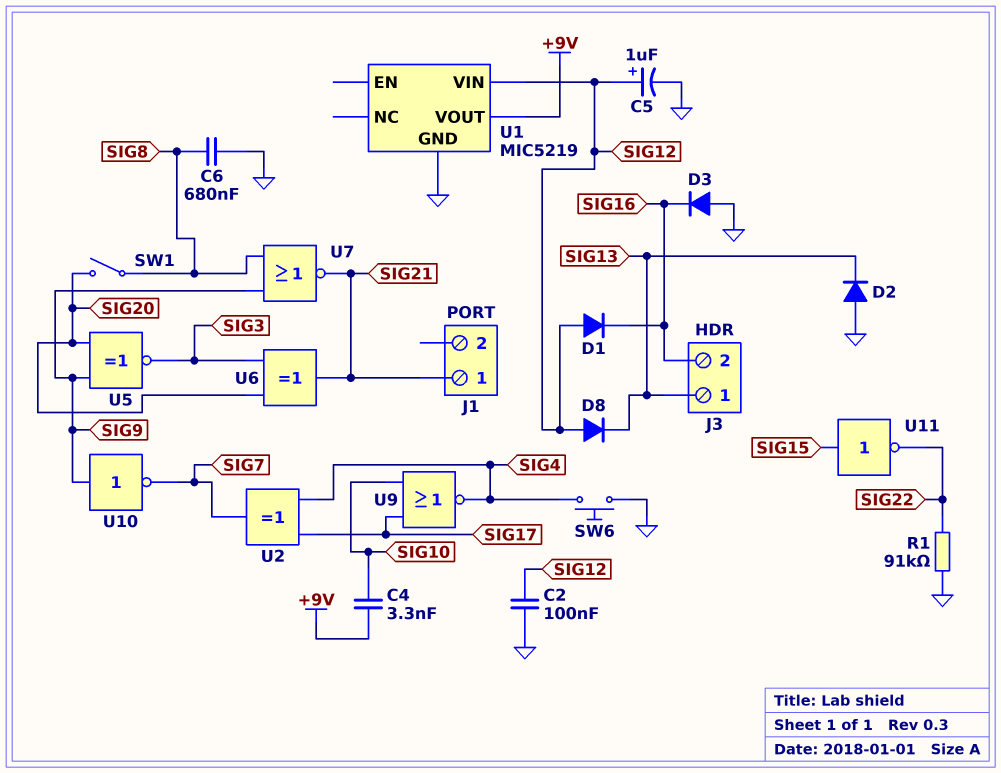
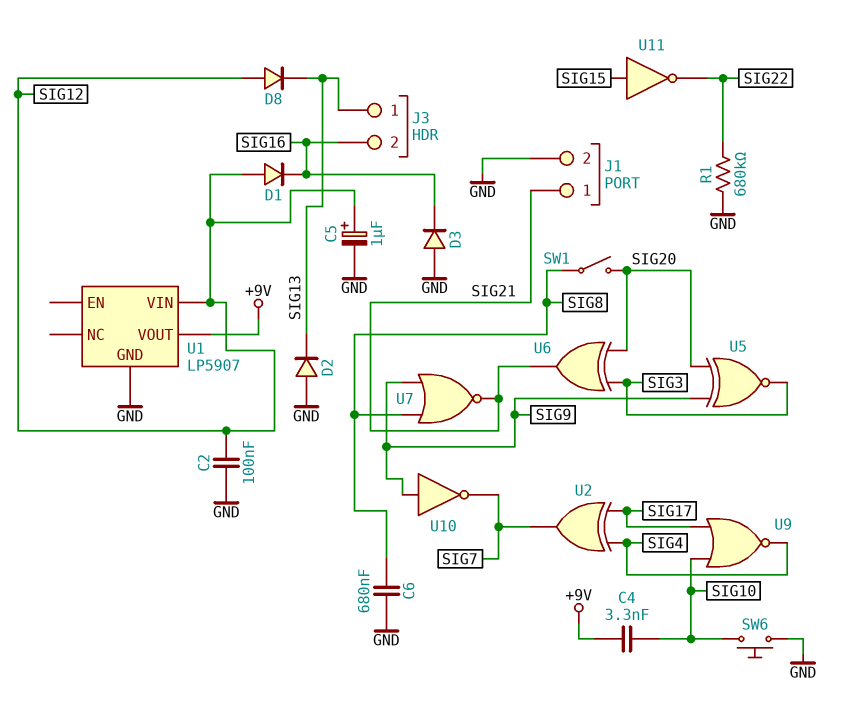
J1 pin 2: none -> GND
R1: 91k (GND, SIG22) -> 680k (GND, SIG22)
SW6: button (GND, SIG4) -> button (GND, SIG10)
U1: MIC5219 -> LP5907

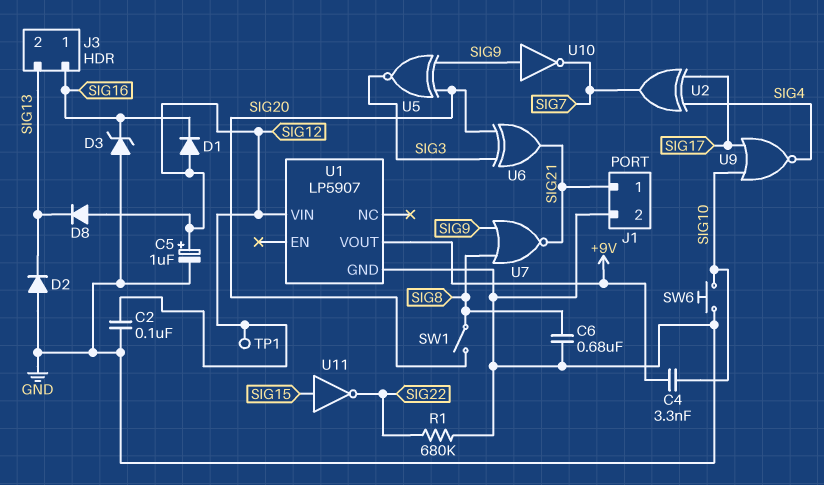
D3: diode (A GND, K SIG16) -> zener (A GND, K SIG16)
J3 pin 1: SIG13 -> SIG16
J3 pin 2: SIG16 -> SIG13
TP1: none -> test point (SIG12)

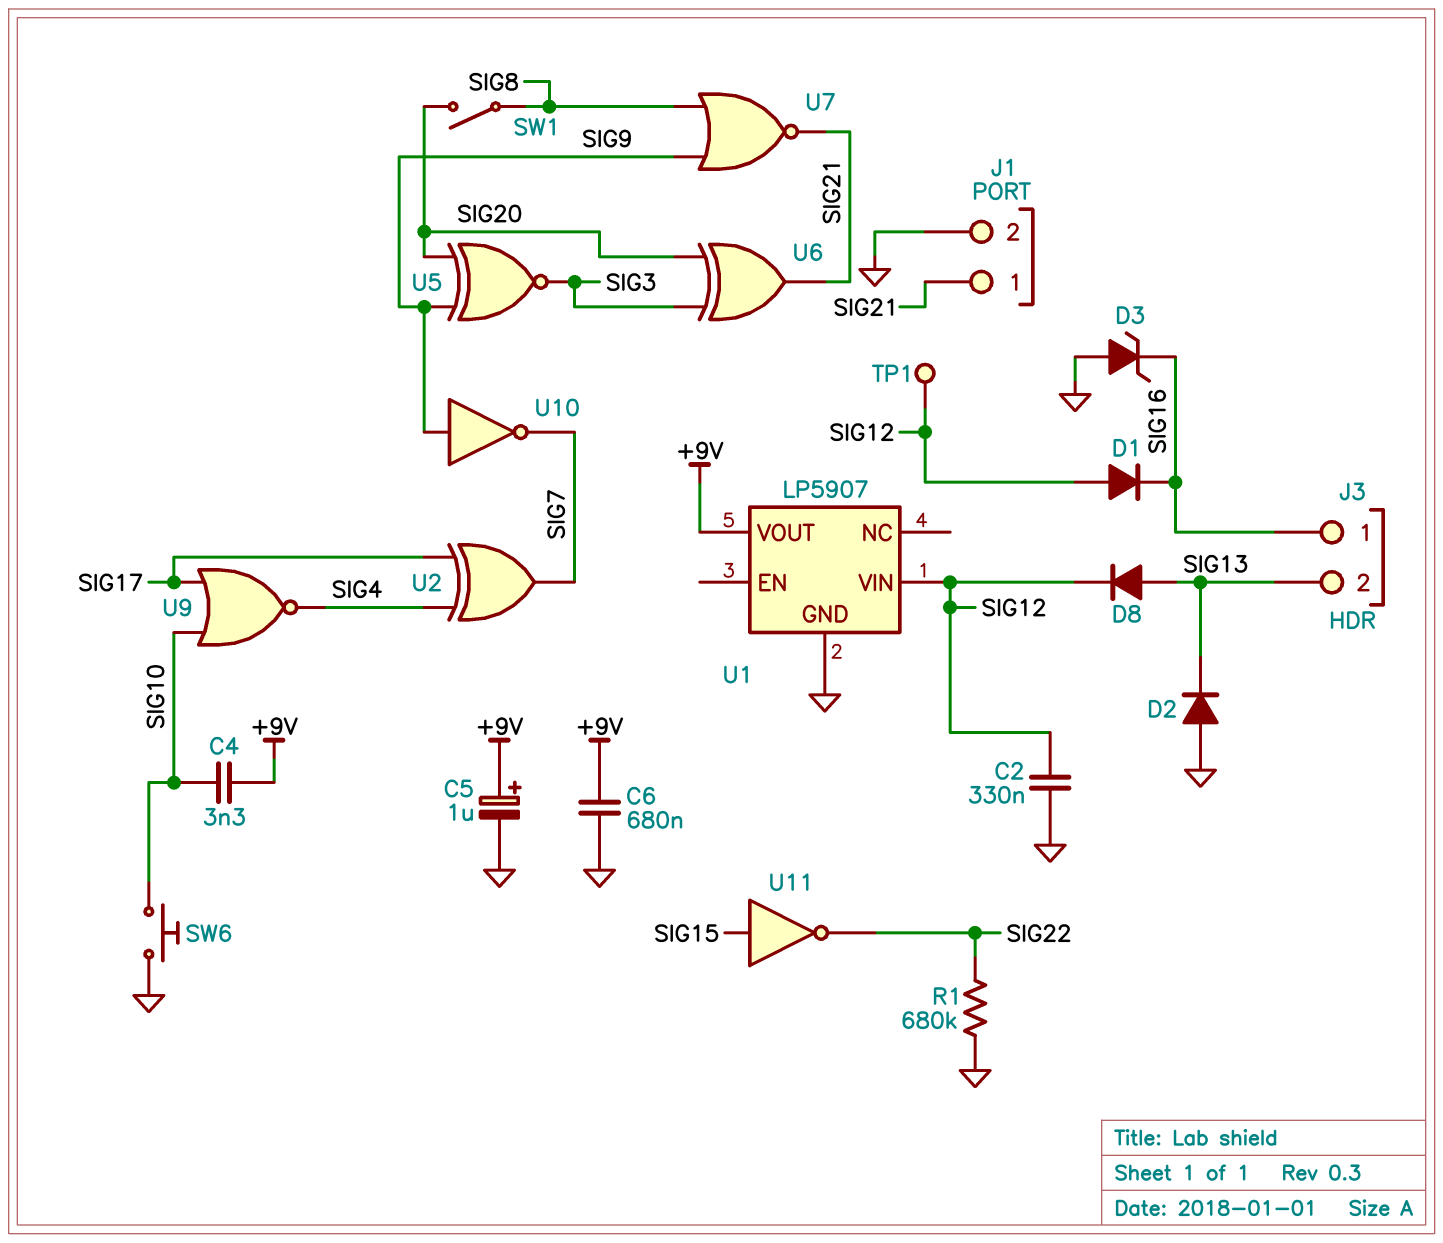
C2: 100nF (GND, SIG12) -> 330nF (GND, SIG12)
C5: 1uF (plus SIG12, minus GND) -> 1uF (plus +9V, minus GND)
C6: 680nF (GND, SIG8) -> 680nF (+9V, GND)
D8: diode (A SIG12, K SIG13) -> diode (A SIG13, K SIG12)

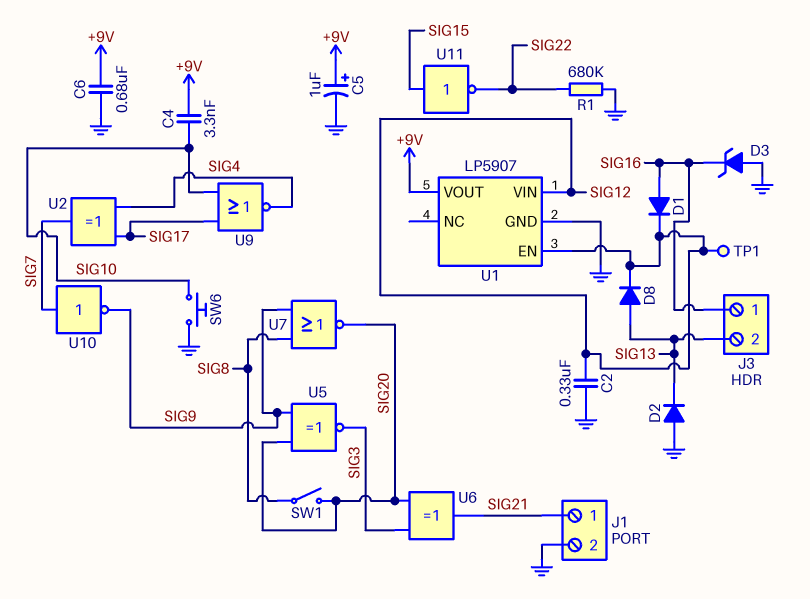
D1: diode (A SIG12, K SIG16) -> diode (A SIG16, K SIG12)
U1 pin EN: none -> SIG12
U7: NOR (in SIG8, in SIG9, out SIG21) -> NOR (in SIG8, in SIG9, out SIG20)
U10: NOT (in SIG9, out SIG7) -> NOT (in SIG7, out SIG9)

